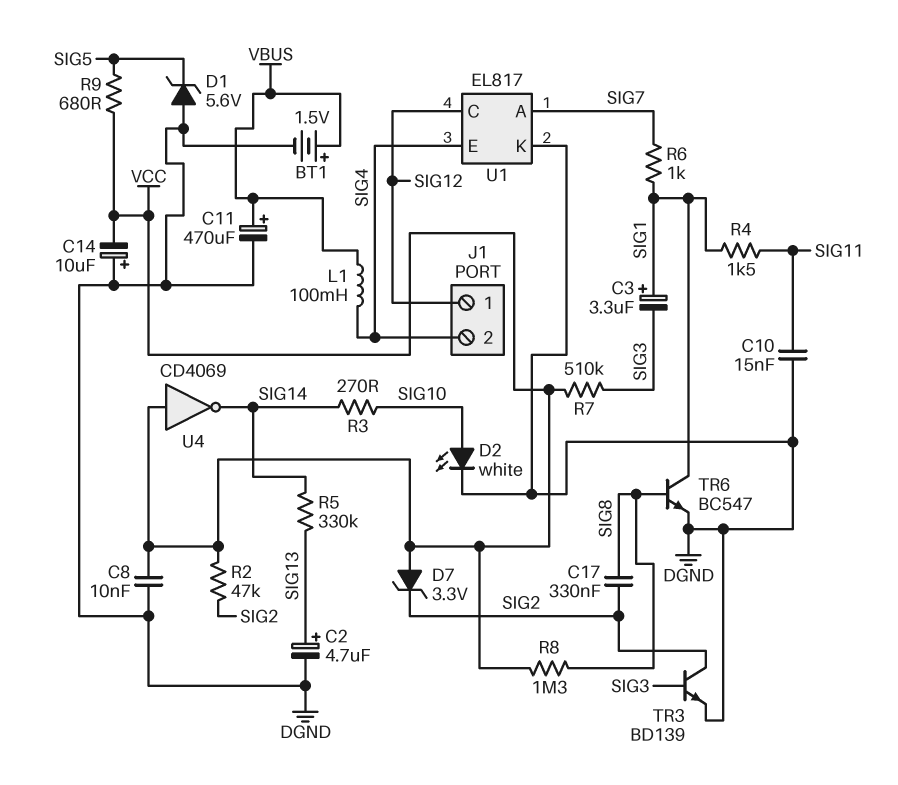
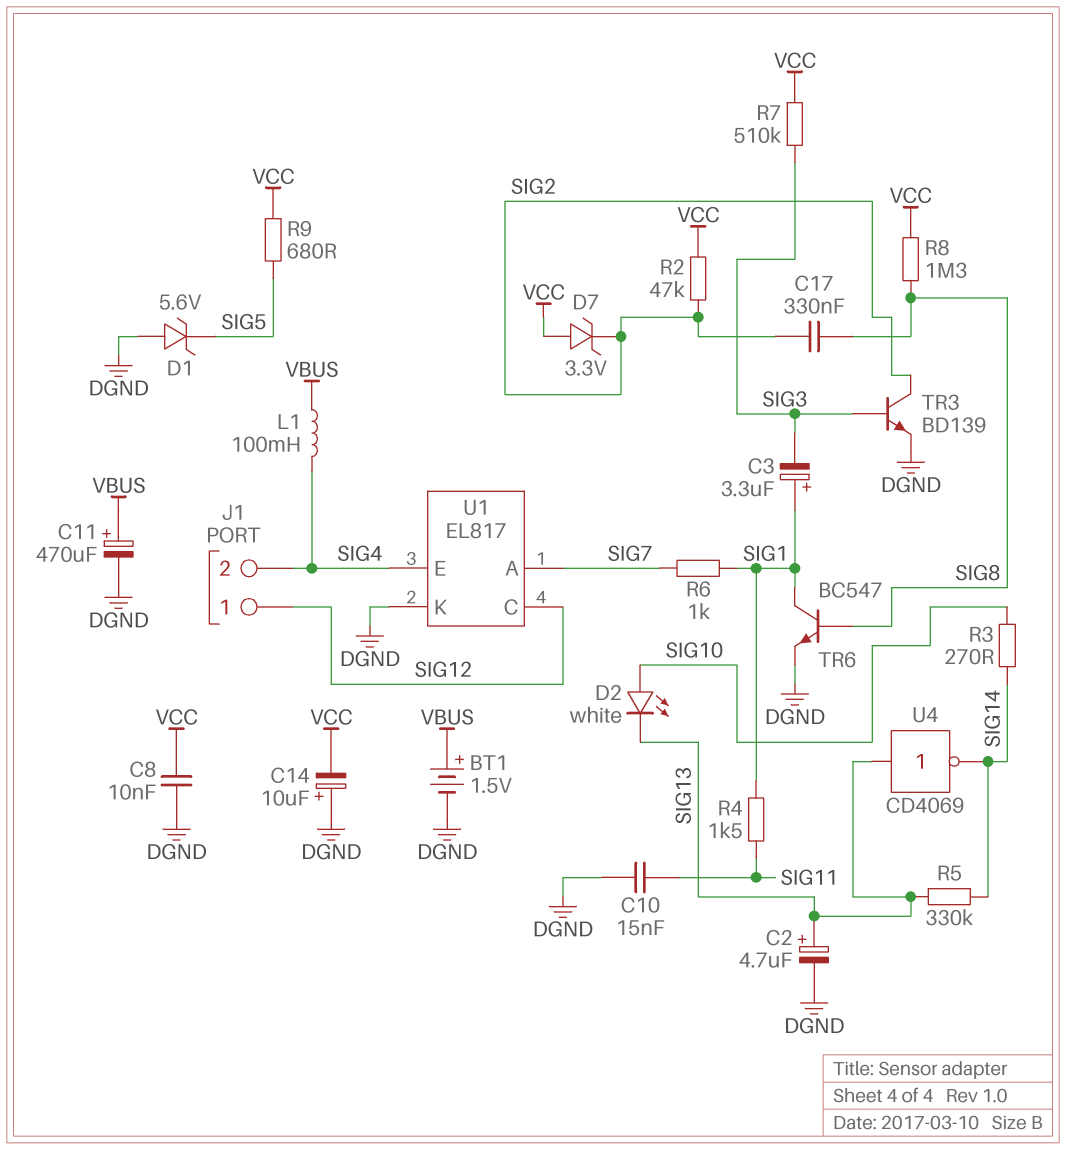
D2: LED white (A SIG10, K DGND) -> LED white (A SIG10, K SIG13)
U4: NOT CD4069 (in VCC, out SIG14) -> NOT CD4069 (in SIG13, out SIG14)

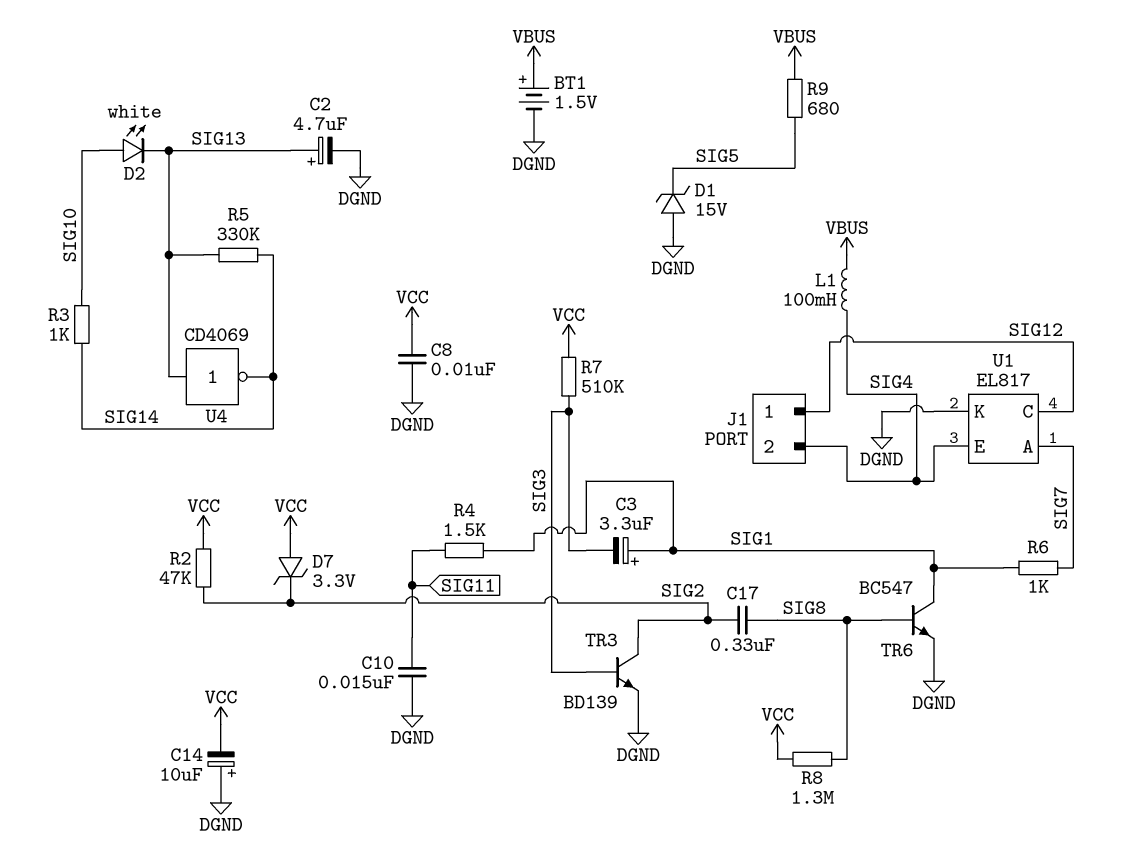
C11: 470uF (plus VBUS, minus DGND) -> none
D1: zener 5.6V (A DGND, K SIG5) -> zener 15V (A DGND, K SIG5)
R3: 270 (SIG10, SIG14) -> 1k (SIG10, SIG14)
R9: 680 (SIG5, VCC) -> 680 (SIG5, VBUS)

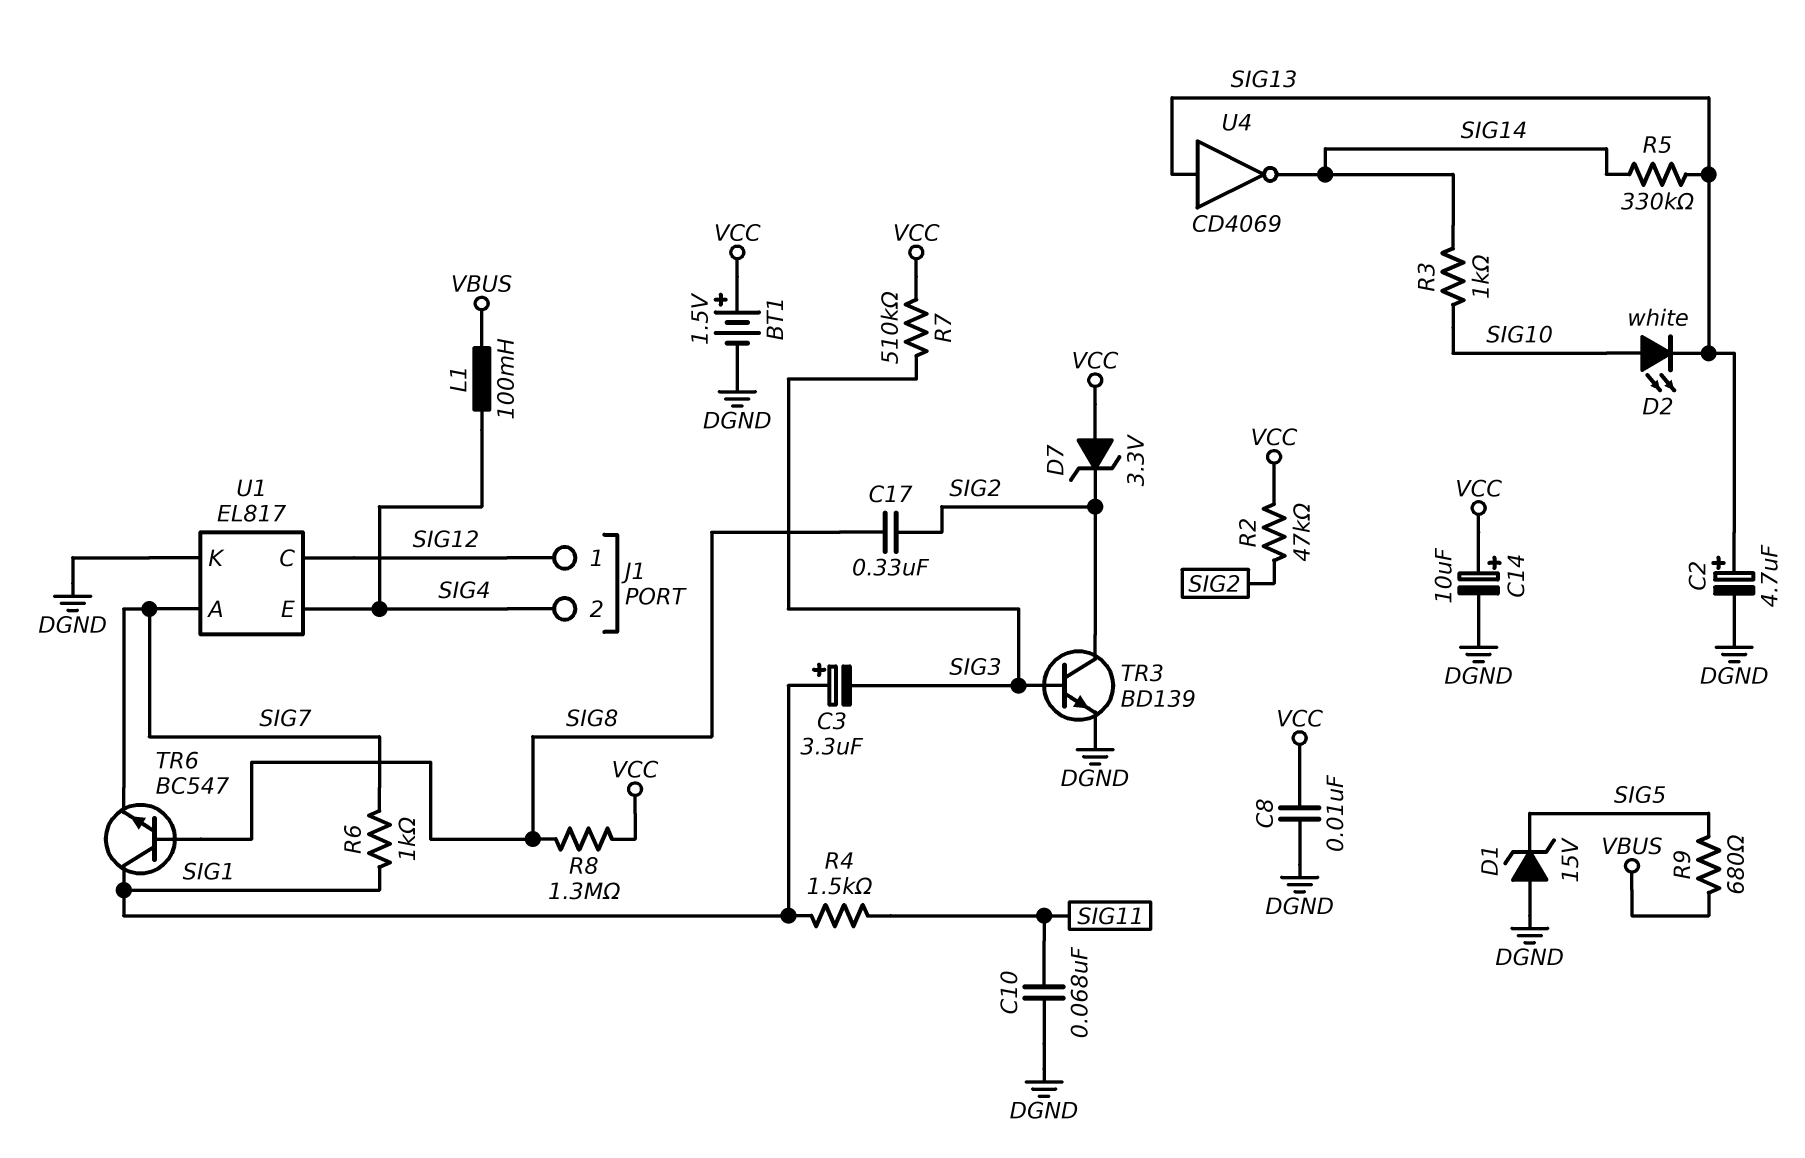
BT1: 1.5V (plus VBUS, minus DGND) -> 1.5V (plus VCC, minus DGND)
C10: 15nF (DGND, SIG11) -> 68nF (DGND, SIG11)
C14: 10uF (plus DGND, minus VCC) -> 10uF (plus VCC, minus DGND)
TR6: NPN BC547 (B SIG8, C SIG1, E DGND) -> NPN BC547 (B SIG8, C SIG1, E SIG7)

